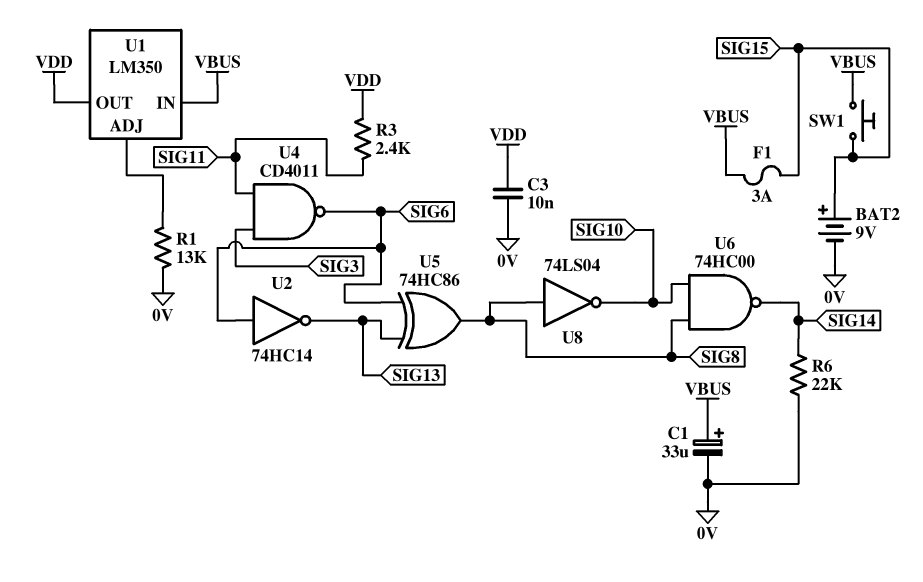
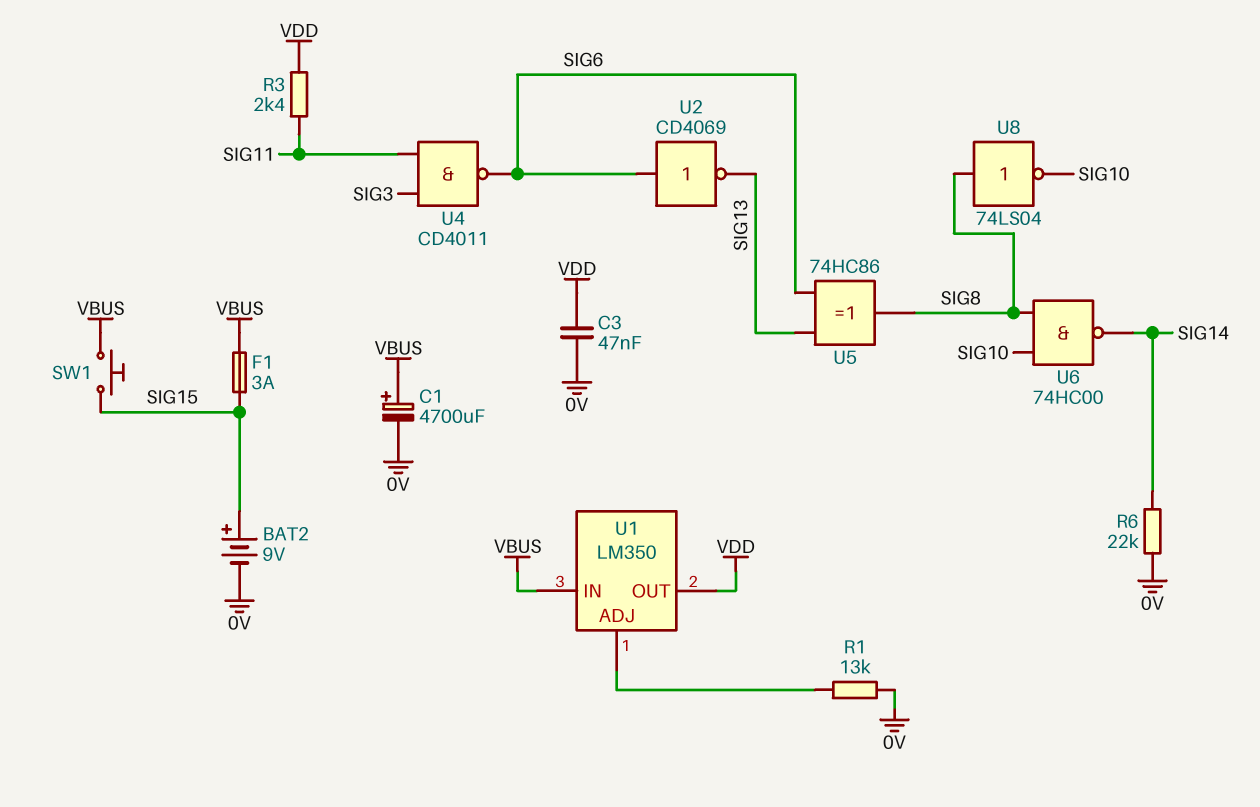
C1: 33uF (plus VBUS, minus 0V) -> 4700uF (plus VBUS, minus 0V)
C3: 10nF (0V, VDD) -> 47nF (0V, VDD)
U2: NOT 74HC14 (in SIG6, out SIG13) -> NOT CD4069 (in SIG6, out SIG13)

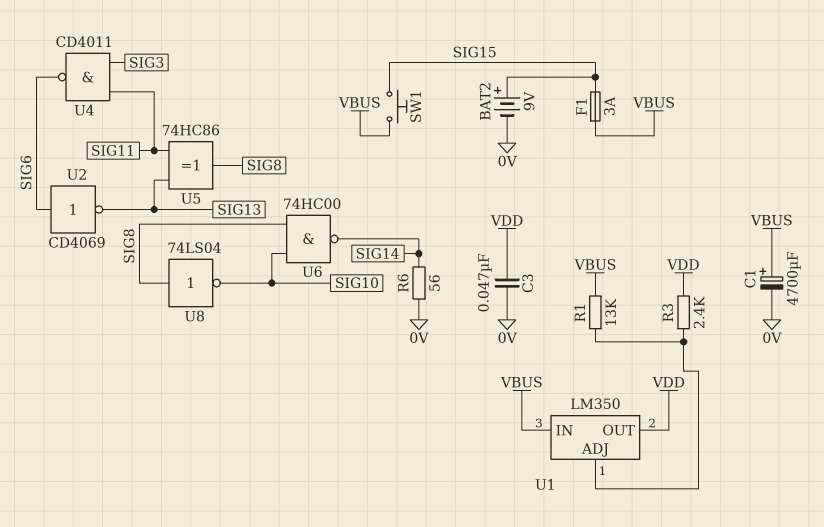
R1: 13k (0V, U1/ADJ) -> 13k (U1/ADJ, VBUS)
R3: 2.4k (SIG11, VDD) -> 2.4k (U1/ADJ, VDD)
R6: 22k (0V, SIG14) -> 56 (0V, SIG14)
U5: XOR 74HC86 (in SIG6, in SIG13, out SIG8) -> XOR 74HC86 (in SIG11, in SIG13, out SIG8)

